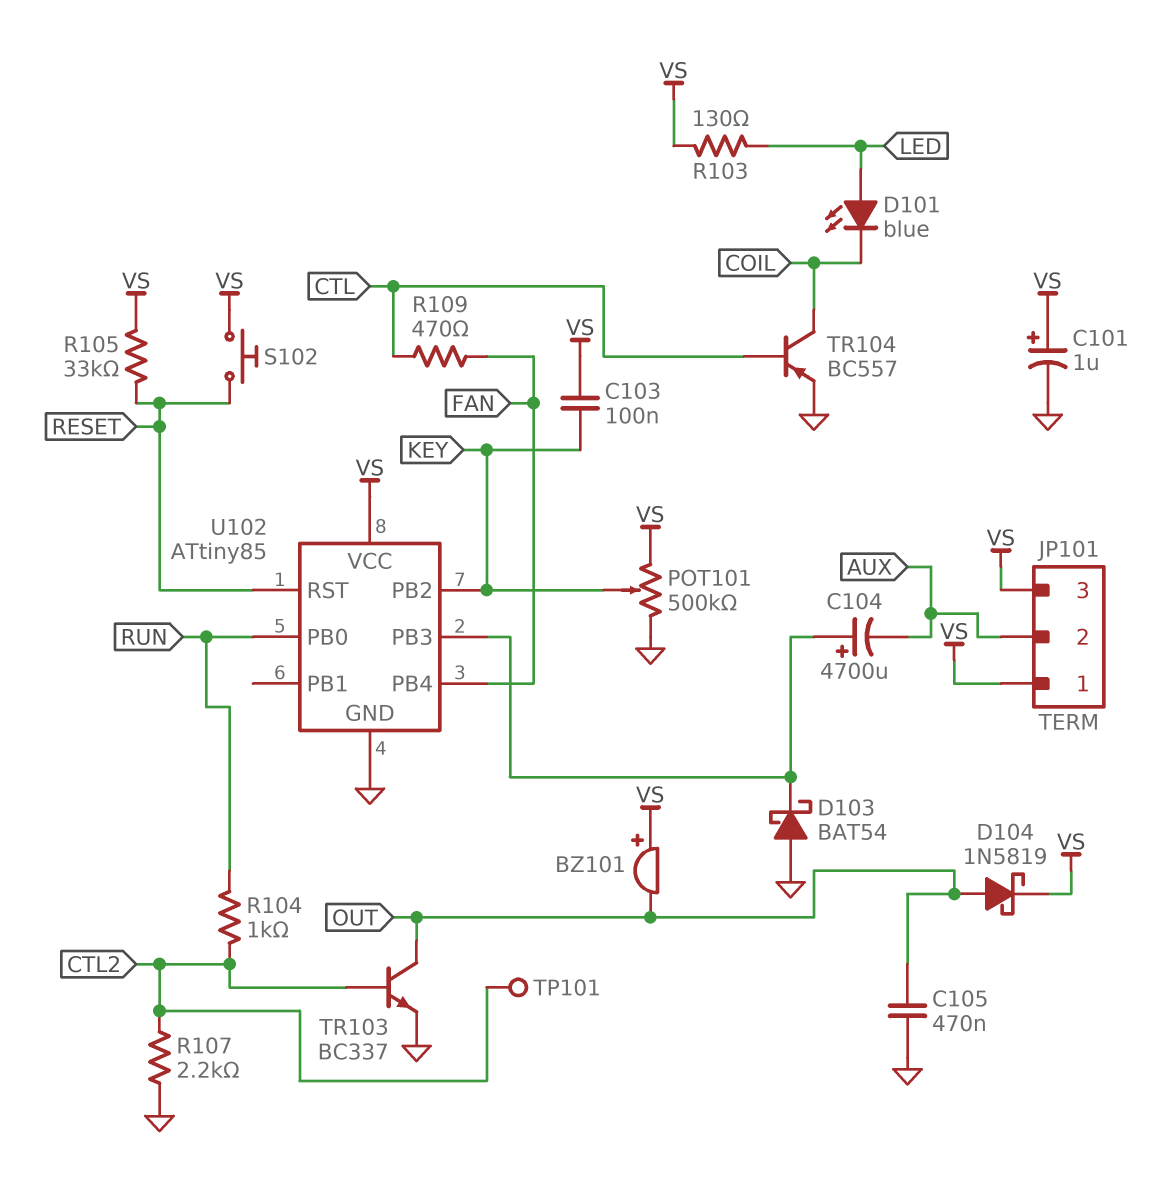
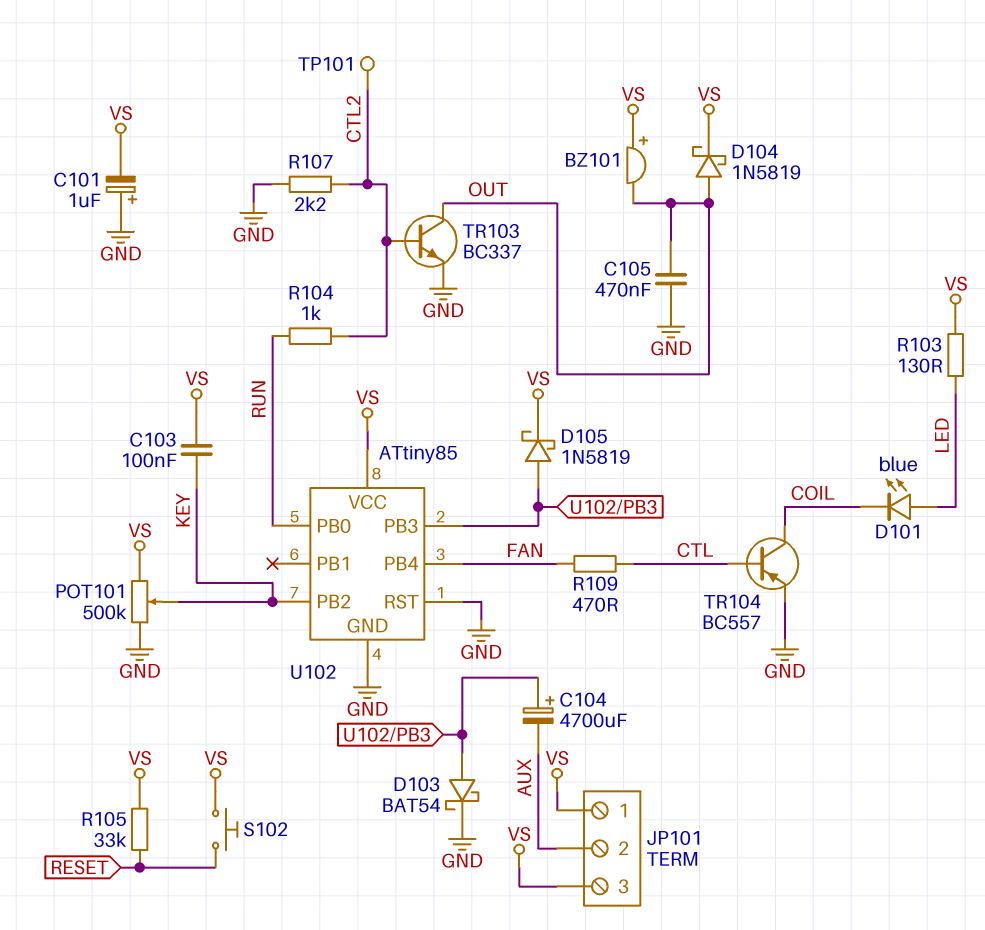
C101: 1uF (plus VS, minus GND) -> 1uF (plus GND, minus VS)
D103: schottky BAT54 (A GND, K U102/PB3) -> schottky BAT54 (A U102/PB3, K GND)
D105: none -> schottky 1N5819 (A U102/PB3, K VS)
U102 pin RST: RESET -> GND

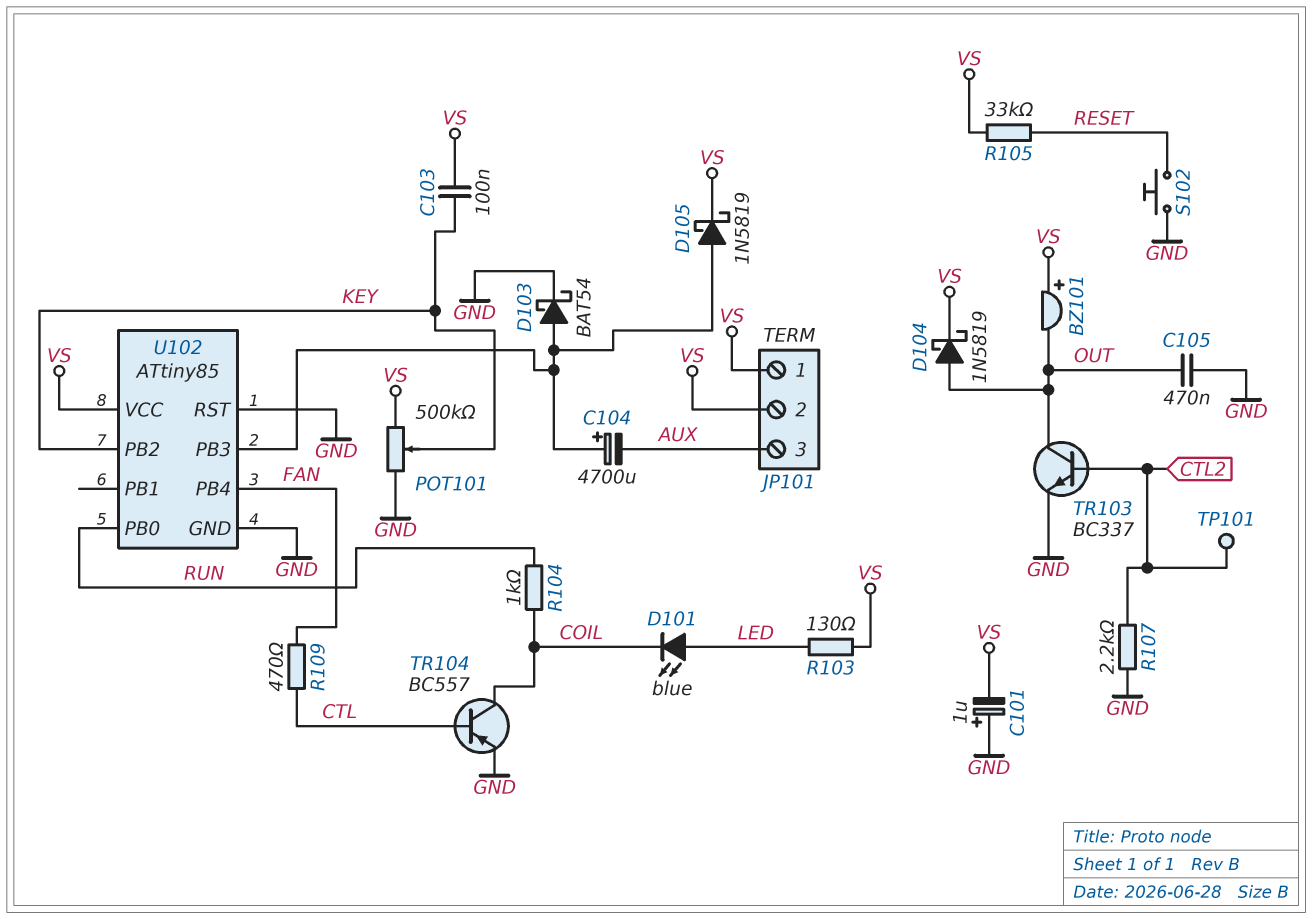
JP101 pin 2: AUX -> VS
JP101 pin 3: VS -> AUX
R104: 1k (CTL2, RUN) -> 1k (COIL, RUN)
S102: button (RESET, VS) -> button (GND, RESET)

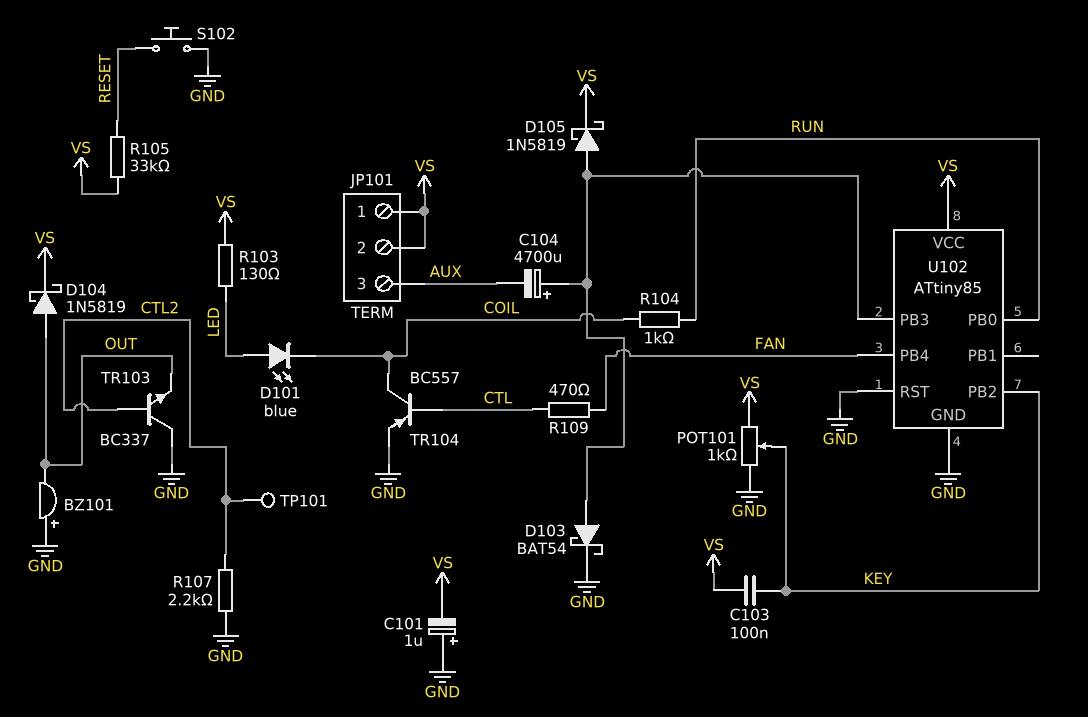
BZ101: buzzer (plus VS, minus OUT) -> buzzer (plus GND, minus OUT)
C105: 470nF (GND, OUT) -> none
POT101: 500k (GND, VS, wiper KEY) -> 1k (GND, VS, wiper KEY)
TR103: NPN BC337 (B CTL2, C OUT, E GND) -> NPN BC337 (B CTL2, C GND, E OUT)

